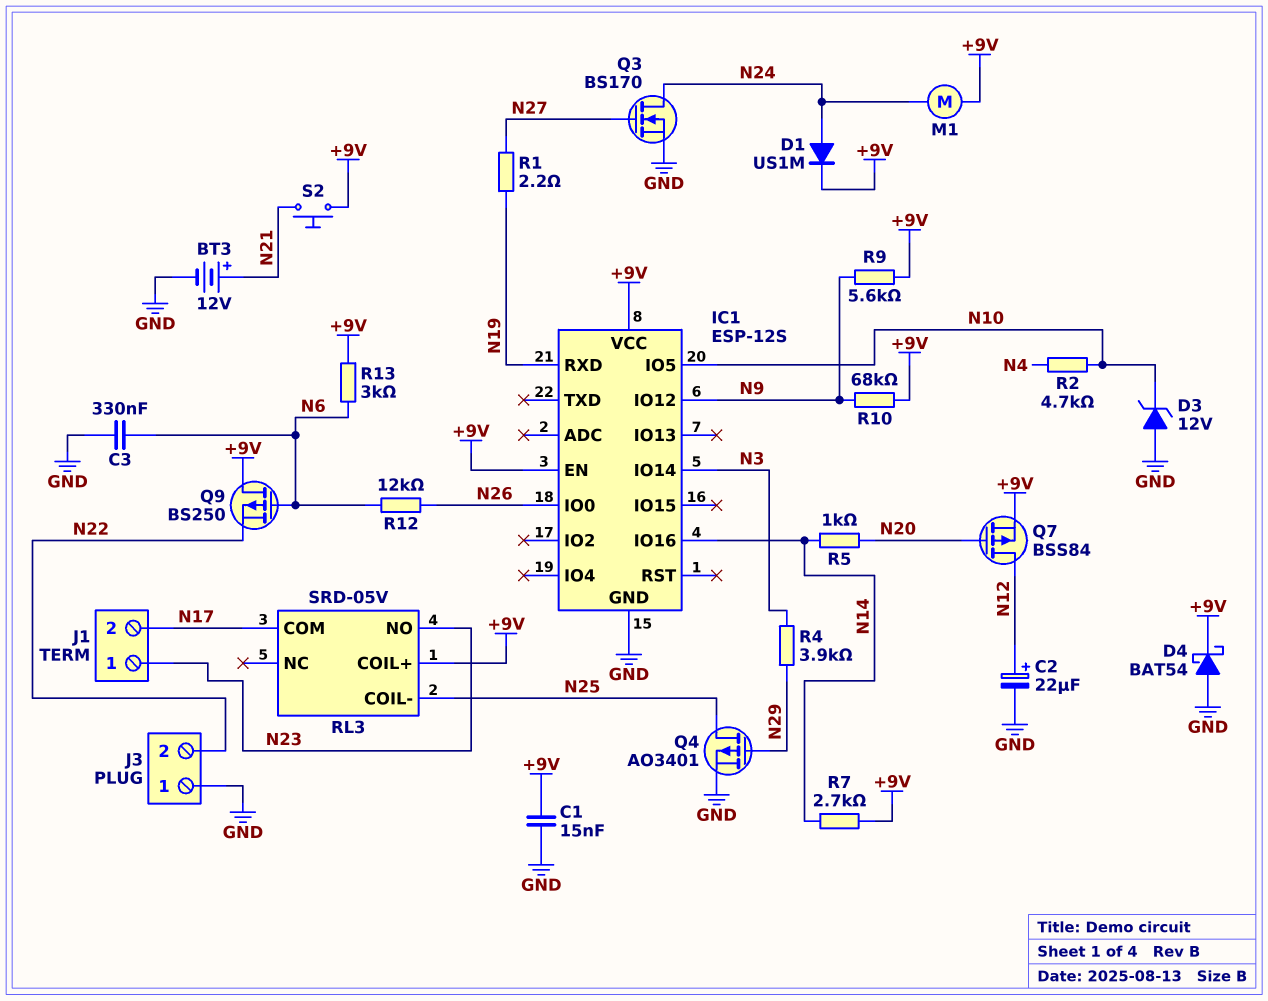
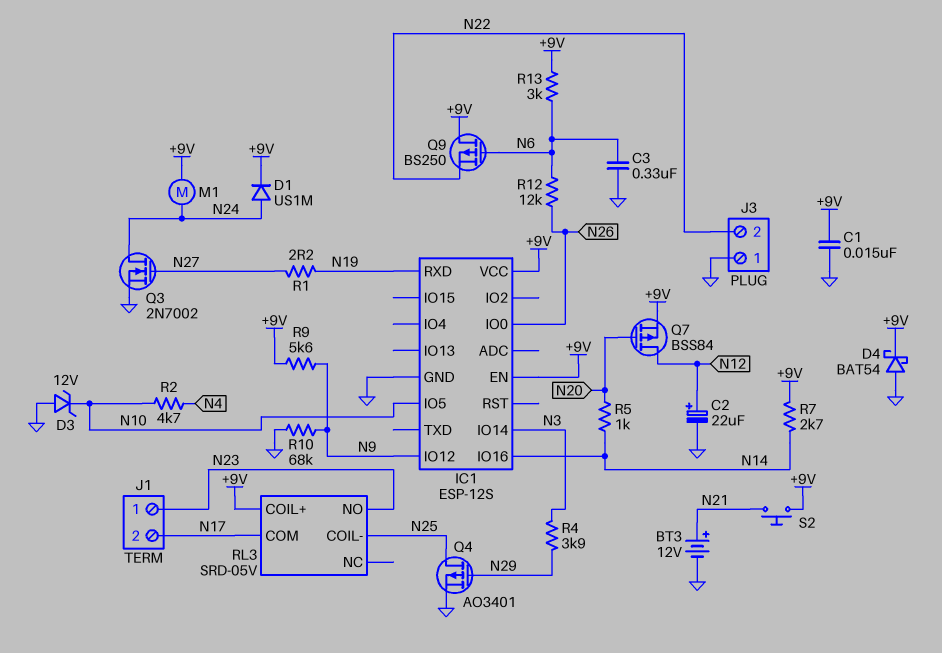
Q3: NMOS BS170 (G N27, D N24, S GND) -> NMOS 2N7002 (G N27, D N24, S GND)
R10: 68k (+9V, N9) -> 68k (GND, N9)

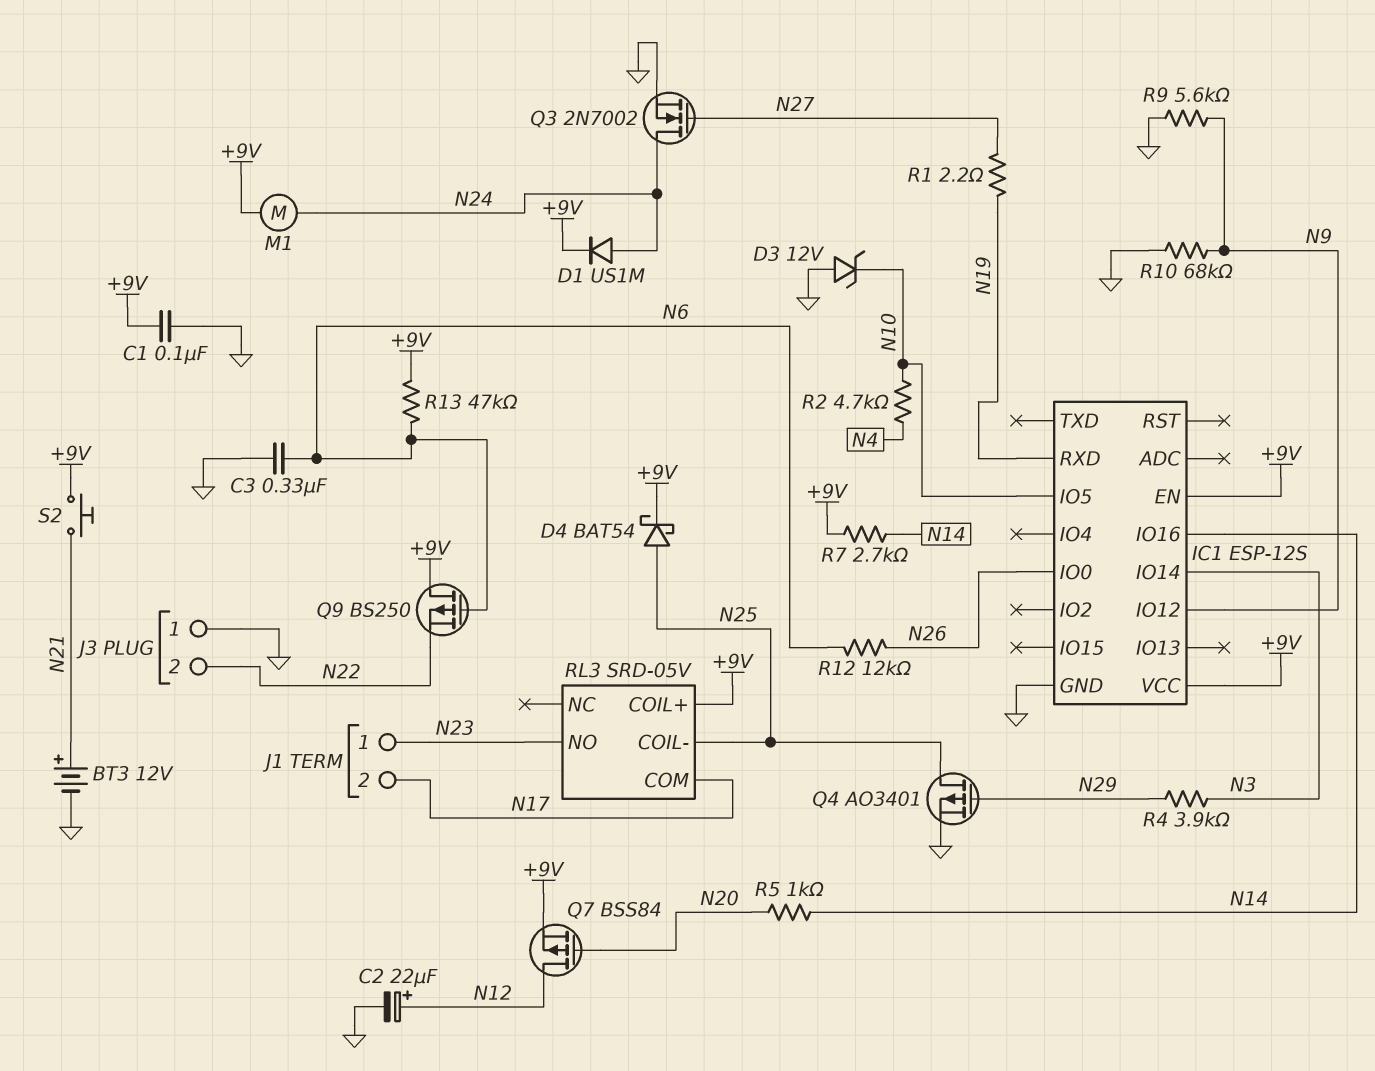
C1: 15nF (+9V, GND) -> 100nF (+9V, GND)
D4: schottky BAT54 (A GND, K +9V) -> schottky BAT54 (A N25, K +9V)
R9: 5.6k (+9V, N9) -> 5.6k (GND, N9)
R13: 3k (+9V, N6) -> 47k (+9V, N6)

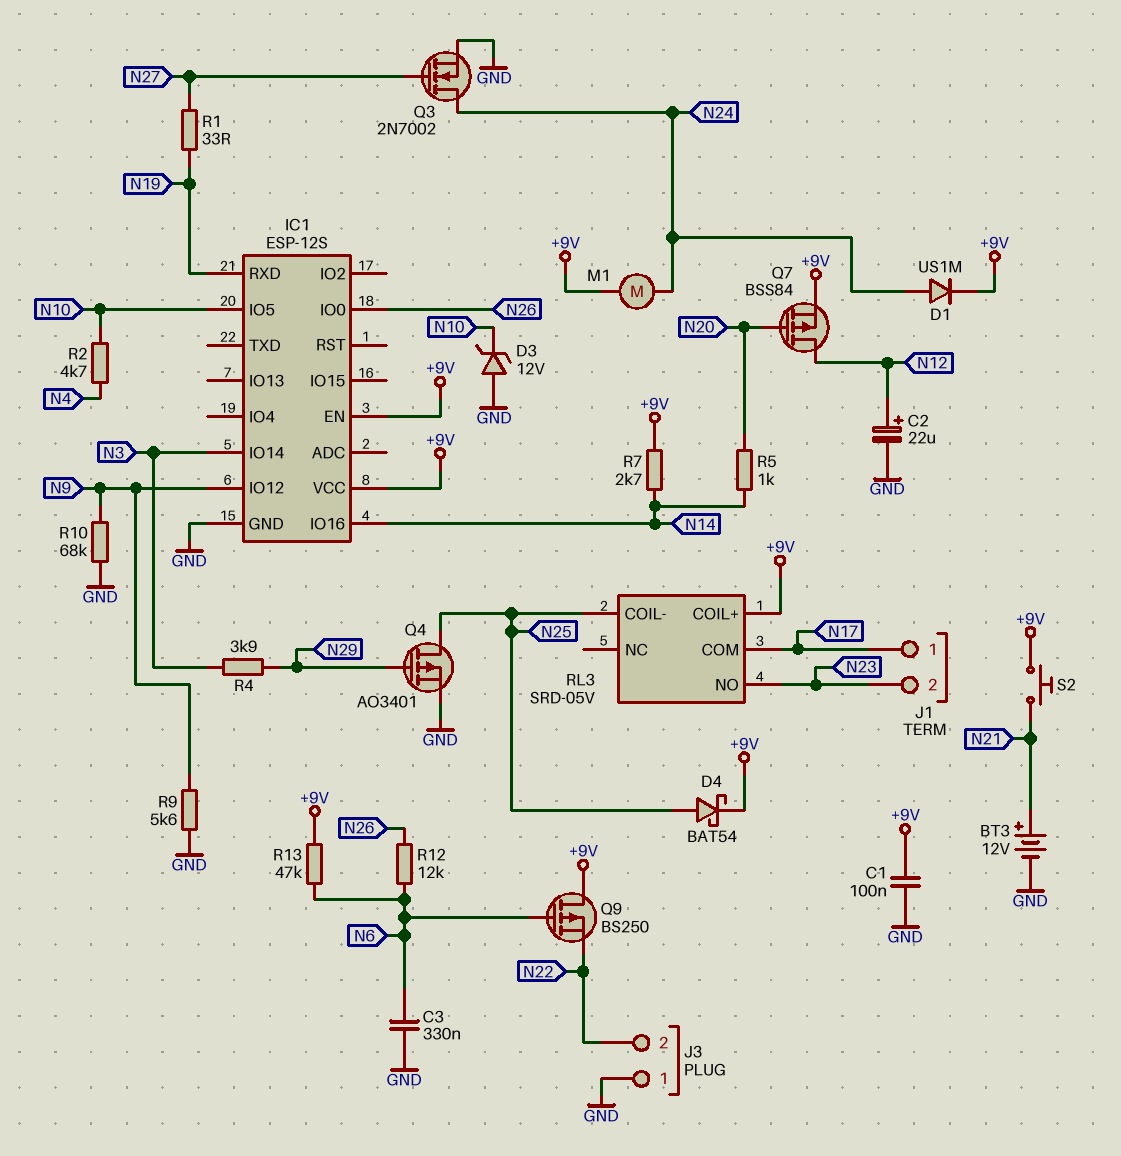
J1 pin 1: N23 -> N17
J1 pin 2: N17 -> N23
R1: 2.2 (N19, N27) -> 33 (N19, N27)

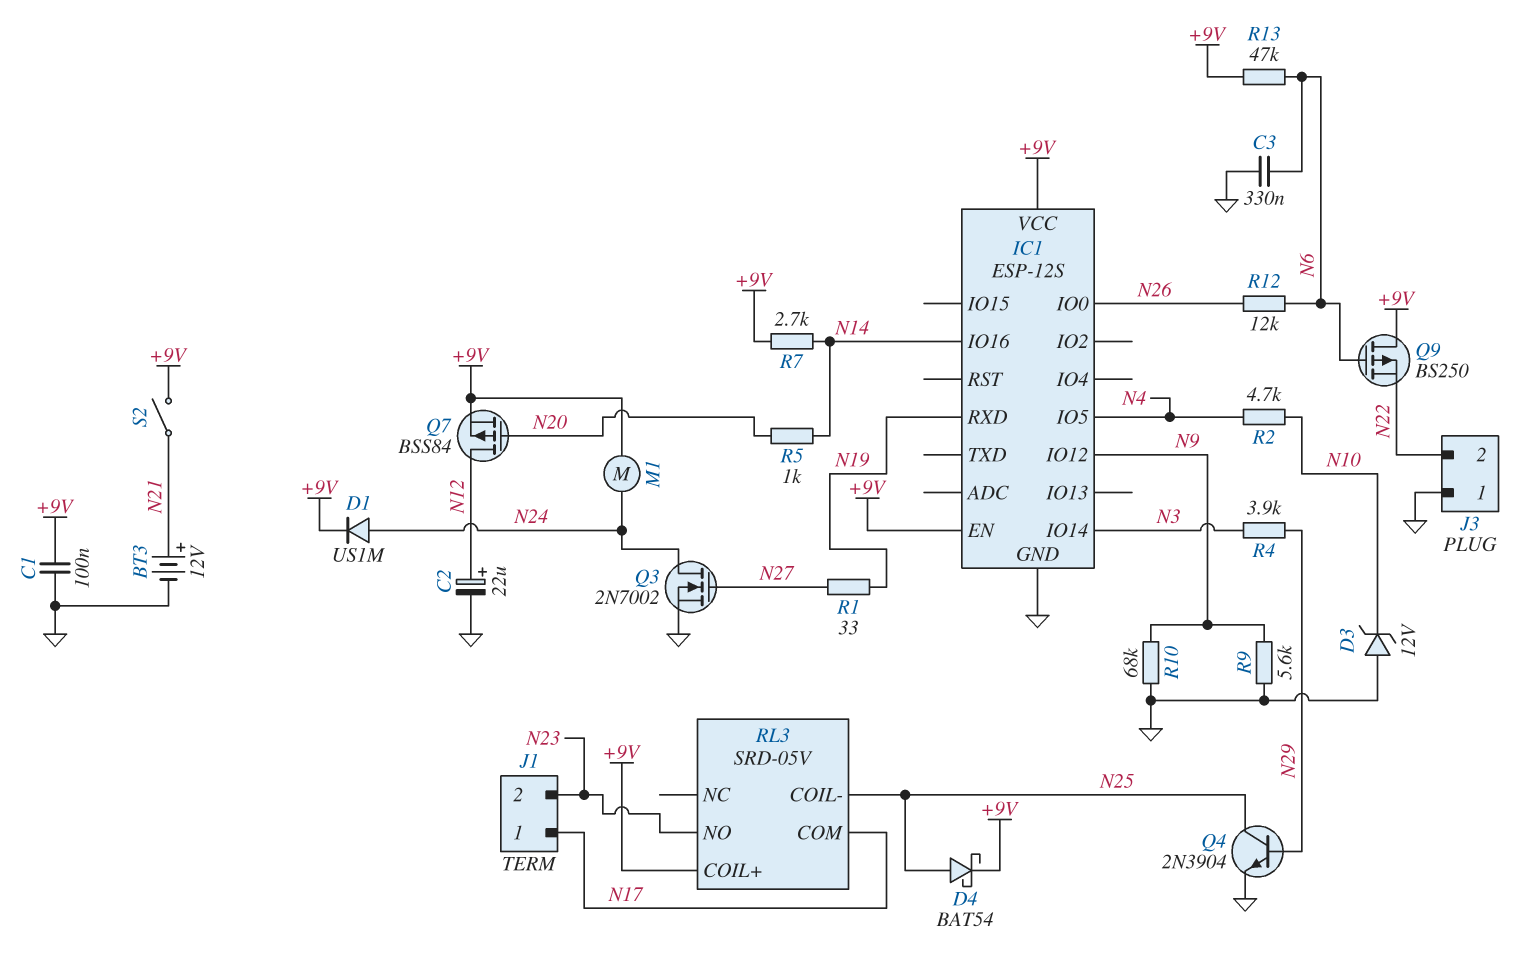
IC1 pin IO5: N10 -> N4
Q4: PMOS AO3401 (G N29, D N25, S GND) -> NPN 2N3904 (B N29, C N25, E GND)
S2: button (+9V, N21) -> switch (+9V, N21)

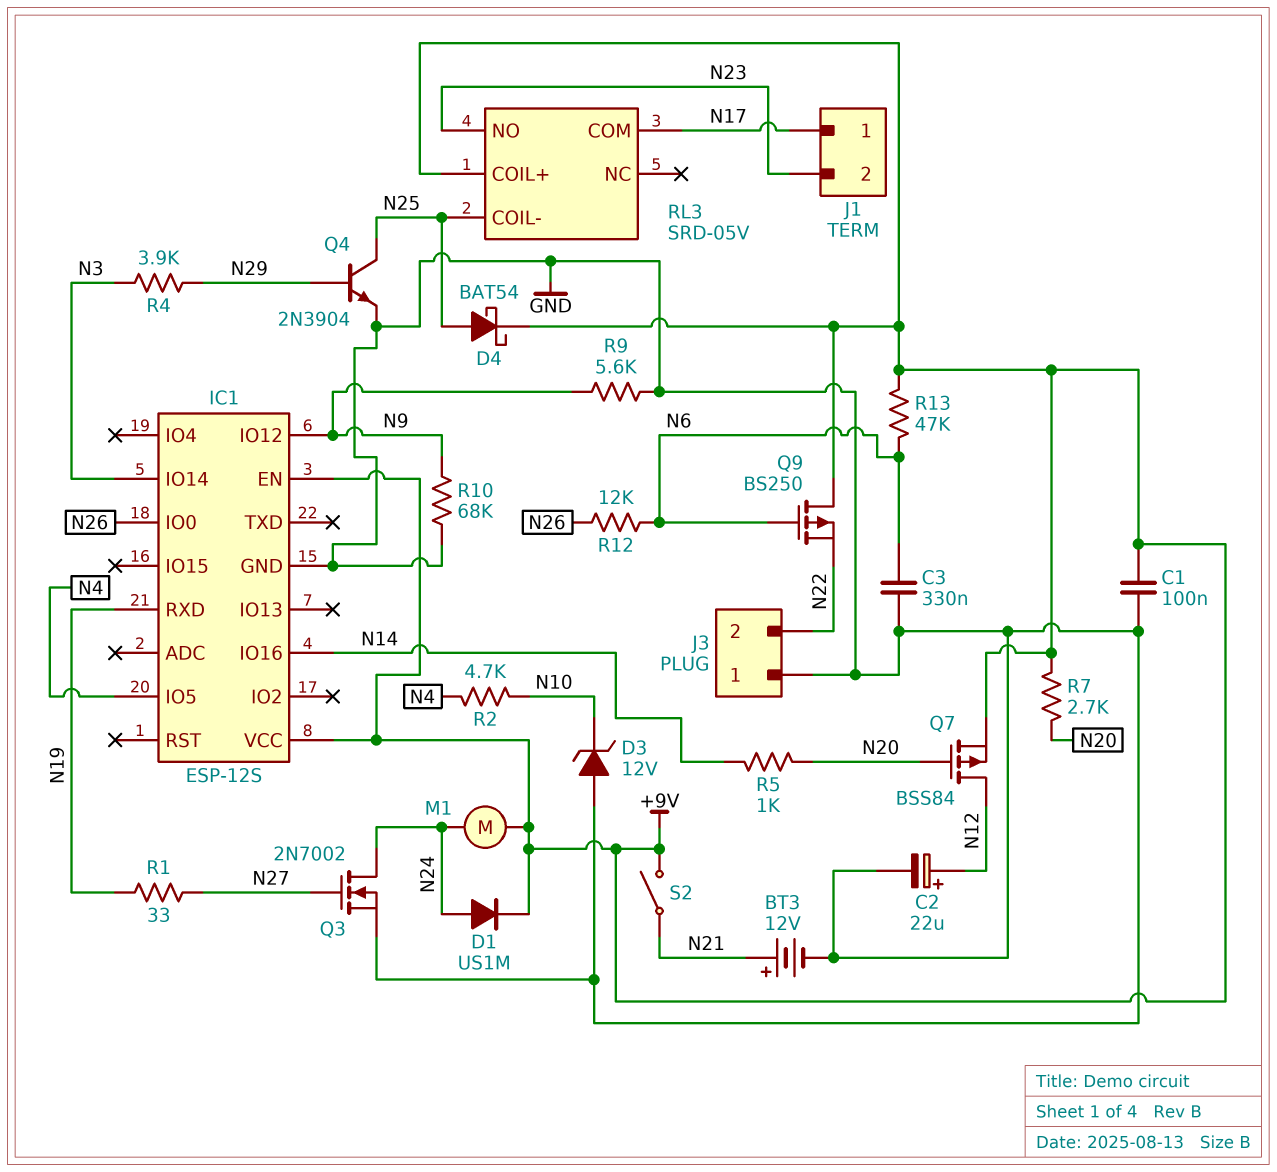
R7: 2.7k (+9V, N14) -> 2.7k (+9V, N20)

